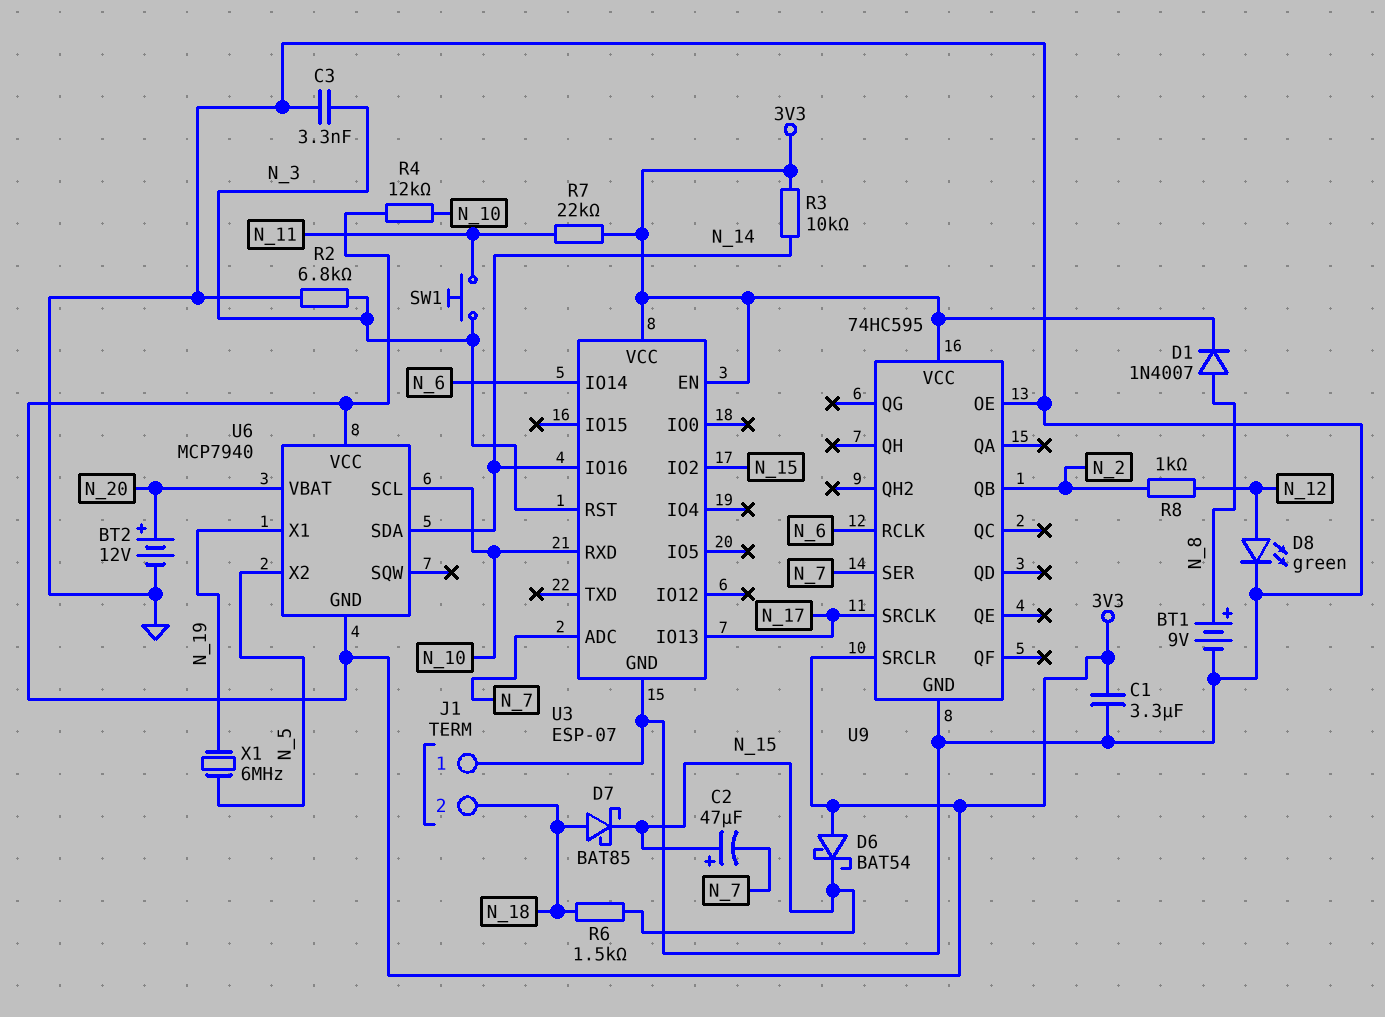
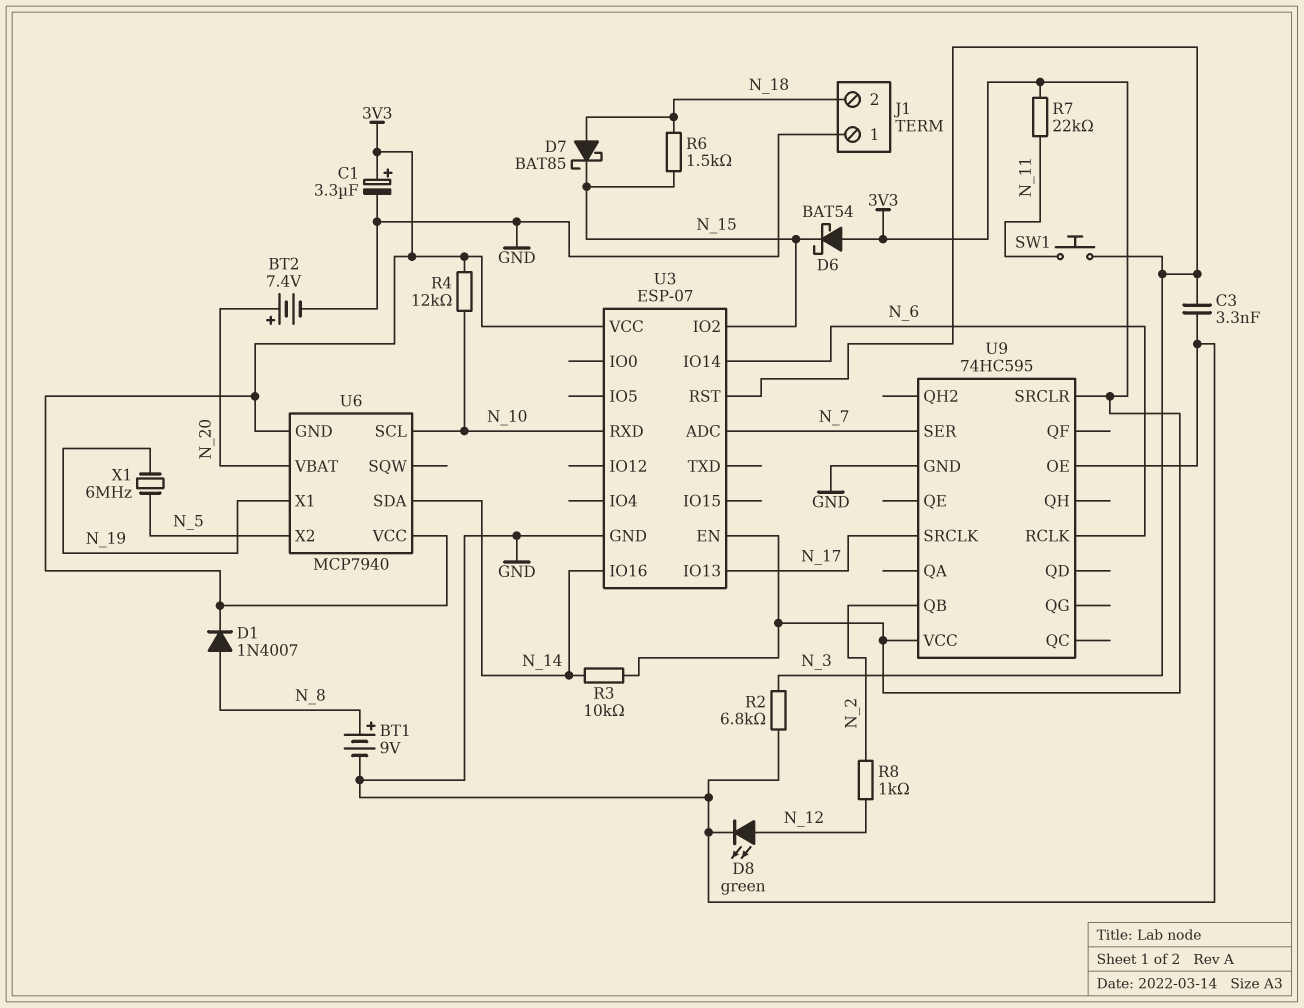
BT2: 12V (plus N_20, minus GND) -> 7.4V (plus N_20, minus GND)
C1: 3.3uF (3V3, GND) -> 3.3uF (plus 3V3, minus GND)
C2: 47uF (plus N_15, minus N_7) -> none

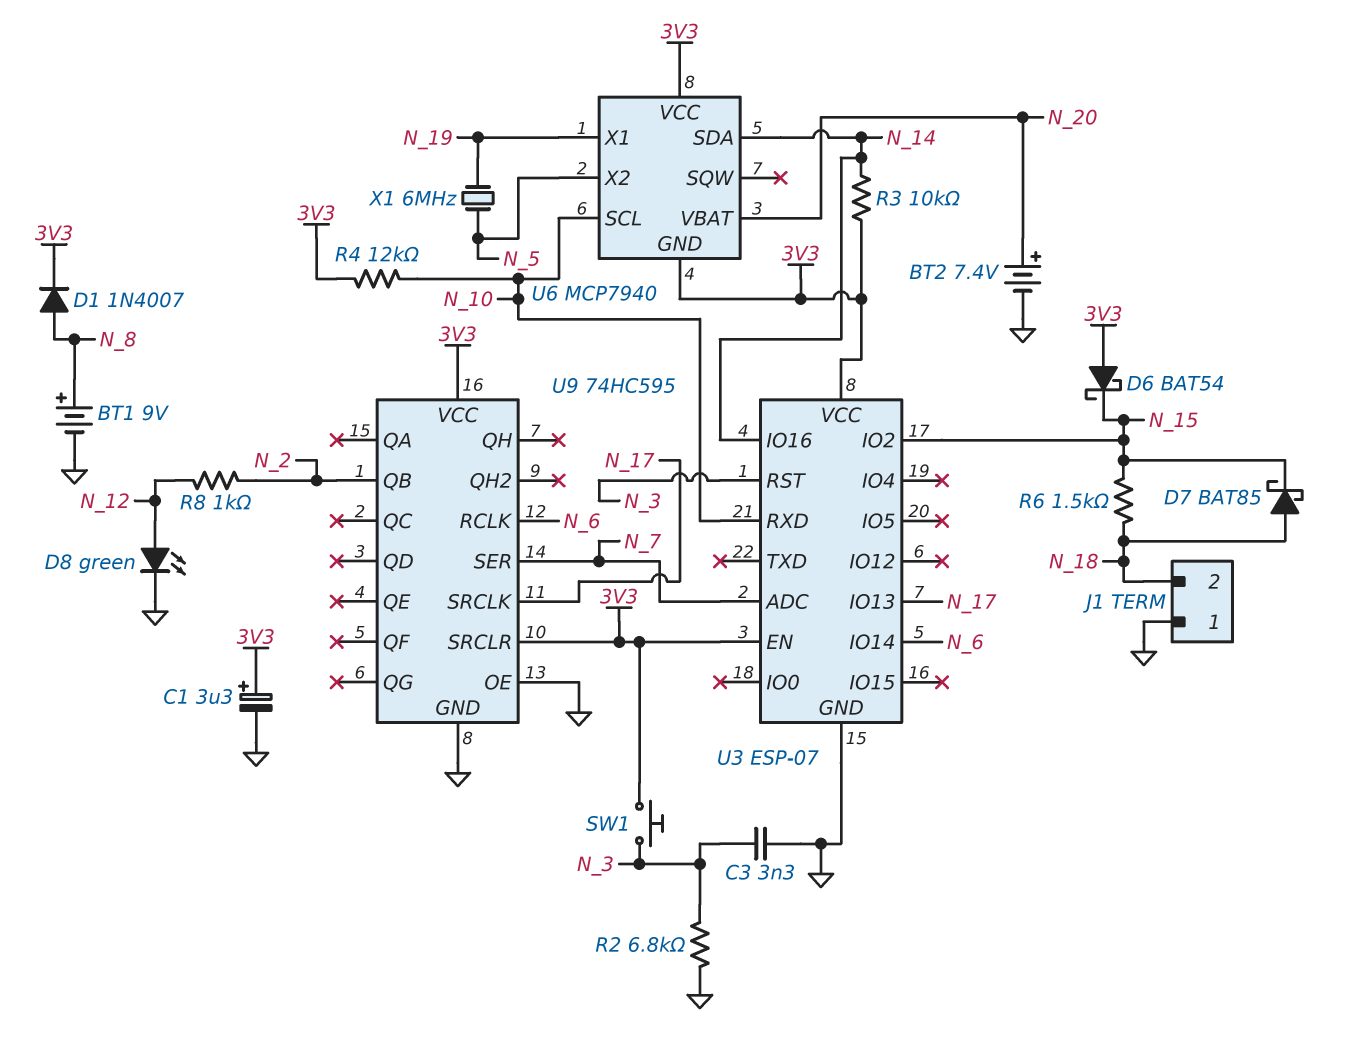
R7: 22k (3V3, N_11) -> none
SW1: button (N_3, N_11) -> button (3V3, N_3)

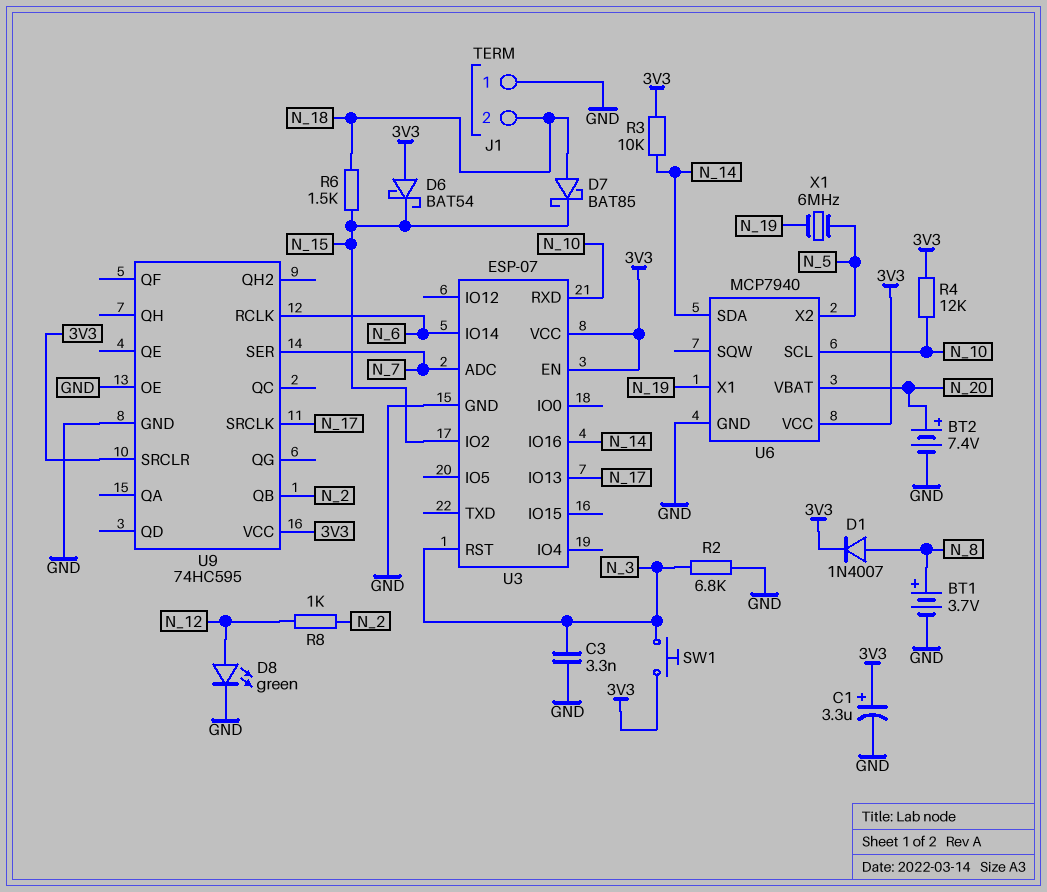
BT1: 9V (plus N_8, minus GND) -> 3.7V (plus N_8, minus GND)
U6 pin GND: 3V3 -> GND

